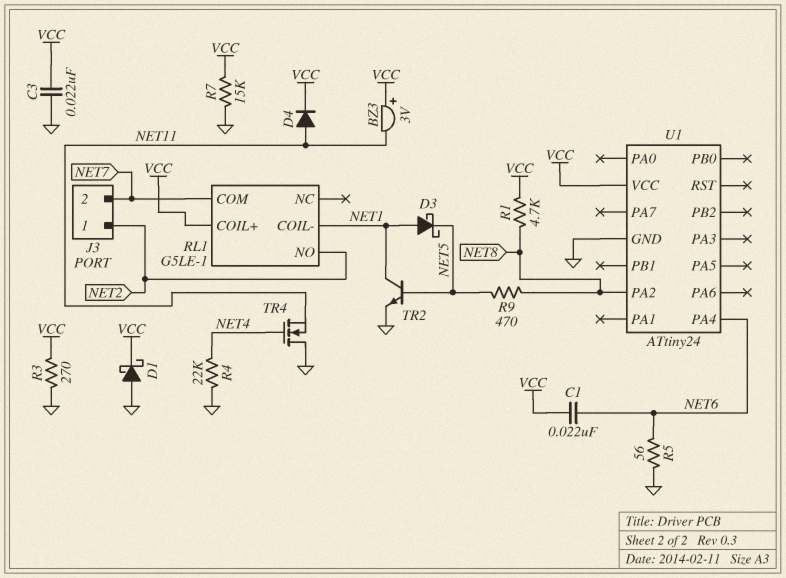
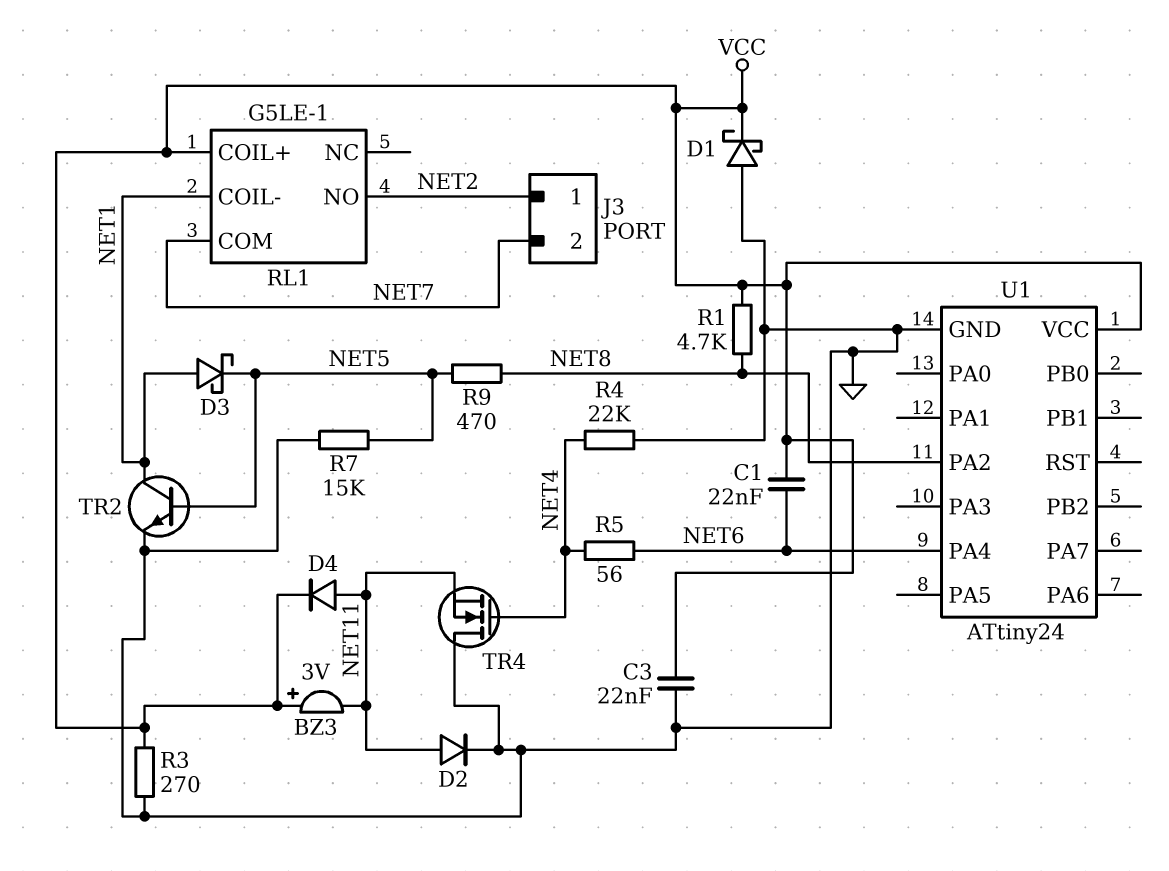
D2: none -> diode (A NET11, K GND)
R5: 56 (GND, NET6) -> 56 (NET4, NET6)
R7: 15k (GND, VCC) -> 15k (GND, NET5)

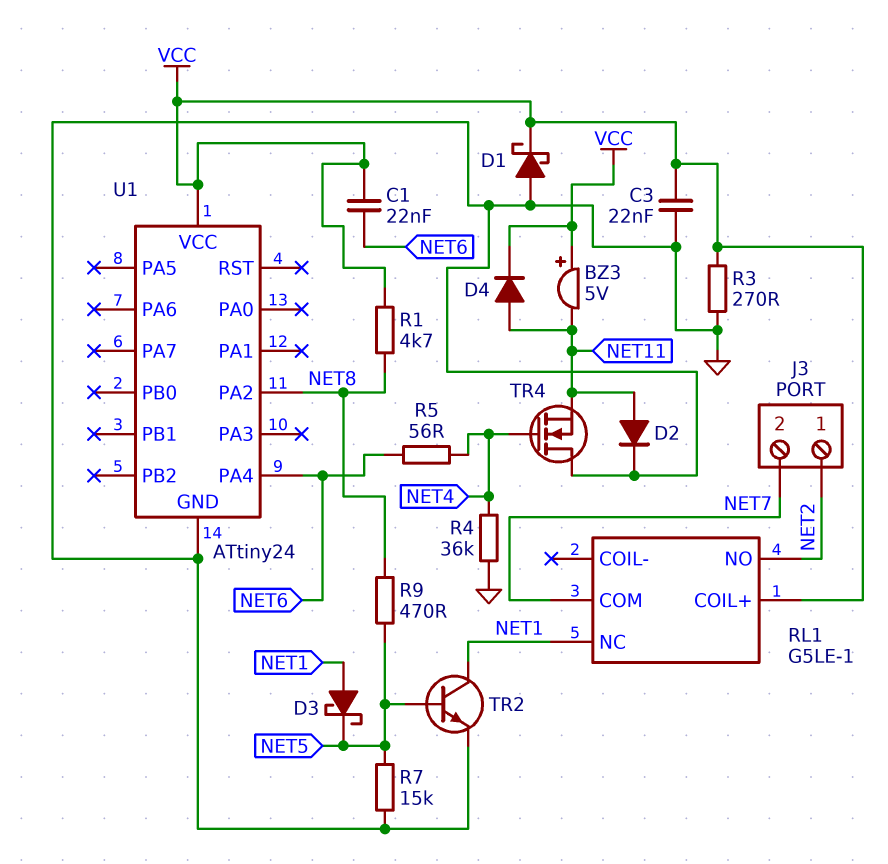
BZ3: buzzer 3V (plus VCC, minus NET11) -> buzzer 5V (plus VCC, minus NET11)
R4: 22k (GND, NET4) -> 36k (GND, NET4)
RL1 pin COIL-: NET1 -> none
RL1 pin NC: none -> NET1

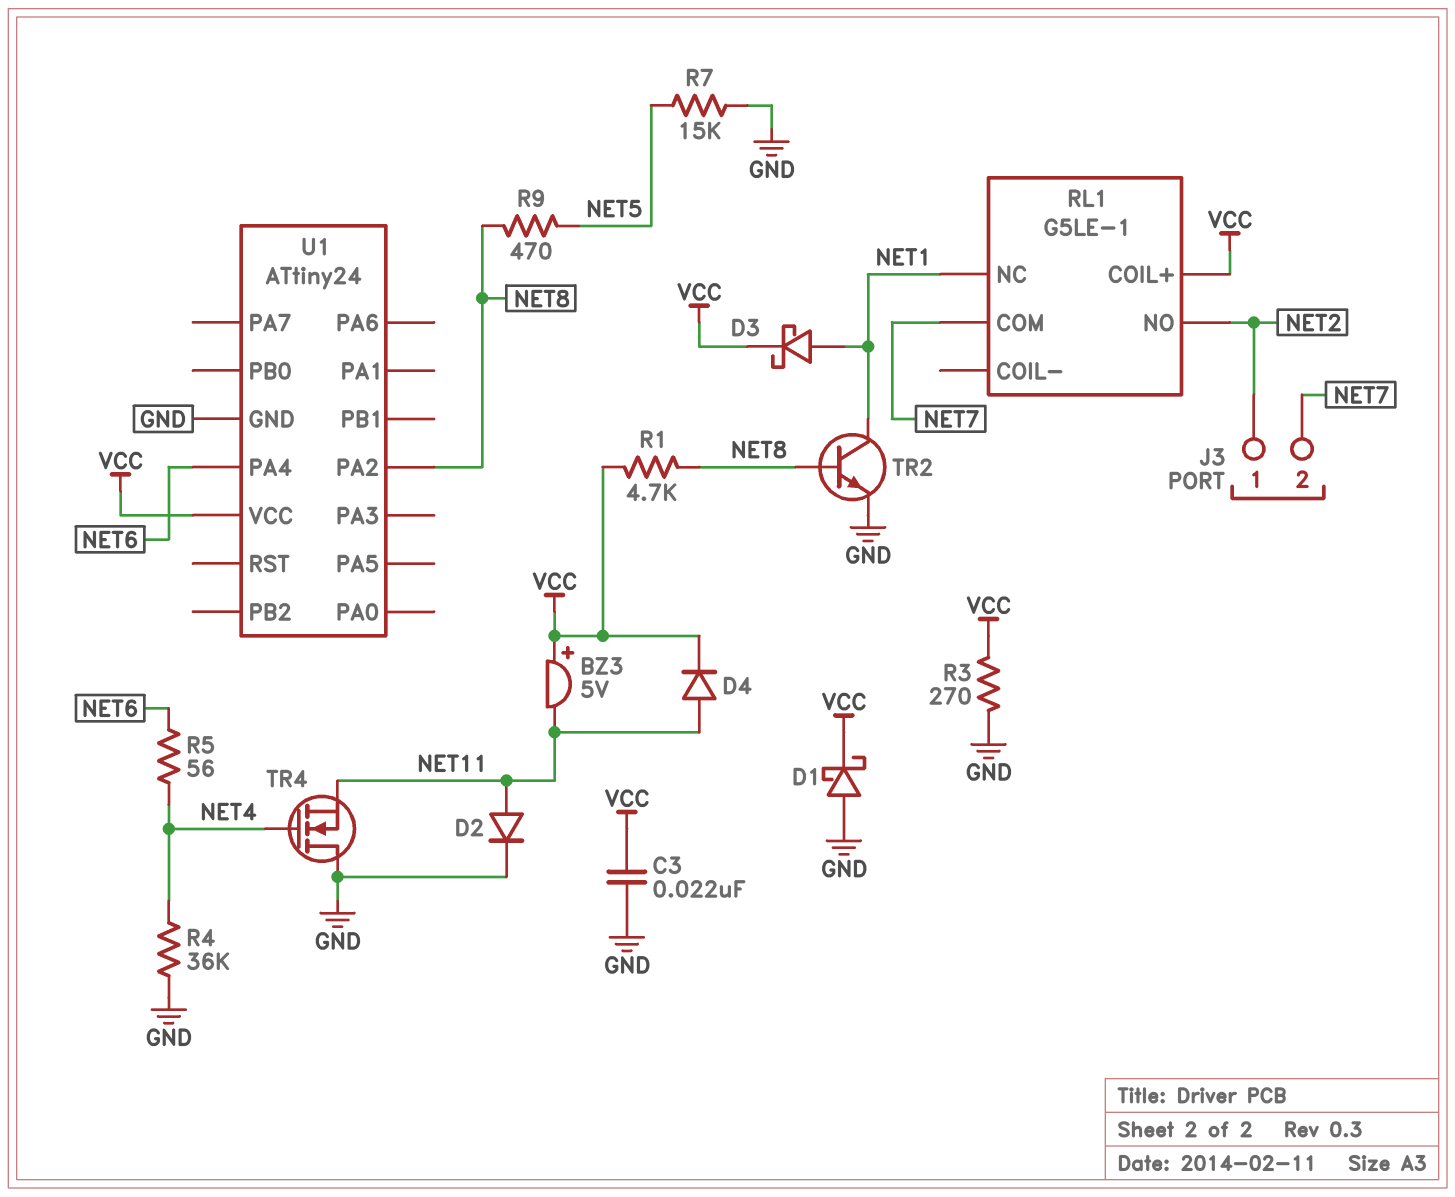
C1: 22nF (NET6, VCC) -> none
D3: schottky (A NET1, K NET5) -> schottky (A NET1, K VCC)
TR2: NPN (B NET5, C NET1, E GND) -> NPN (B NET8, C NET1, E GND)

